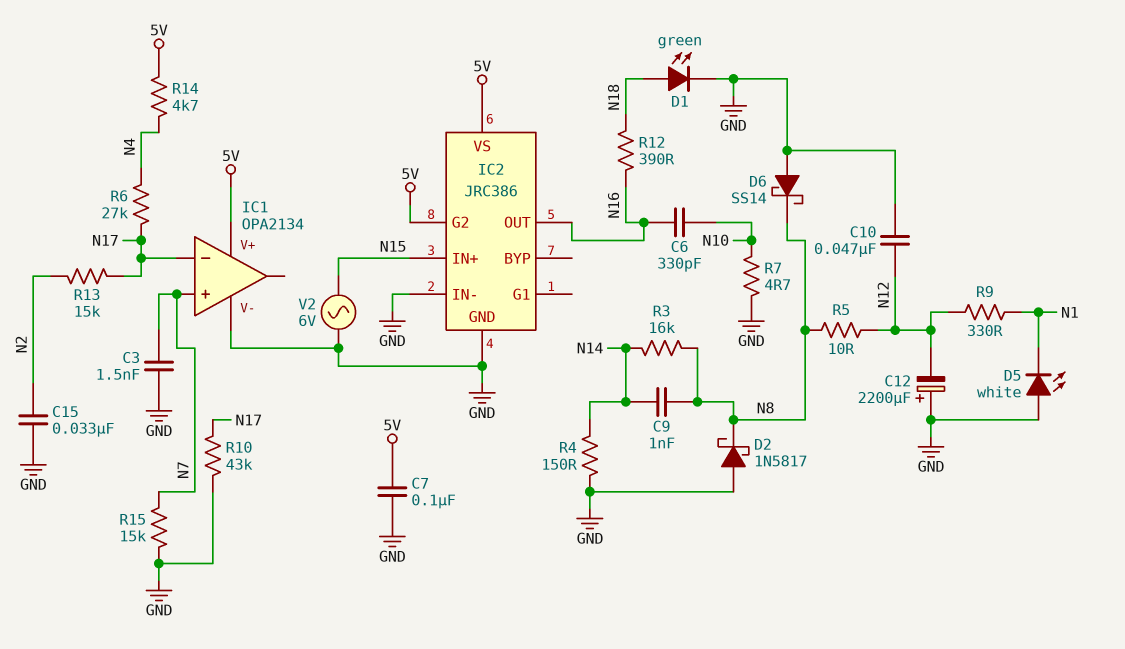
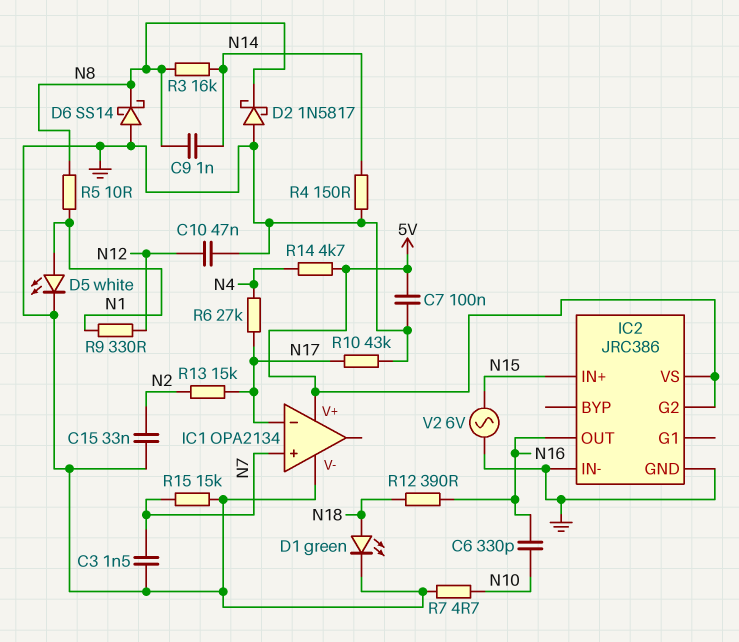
C12: 2200uF (plus GND, minus N12) -> none
D5: LED white (A GND, K N1) -> LED white (A N1, K GND)
R5: 10 (N8, N12) -> 10 (N1, N8)

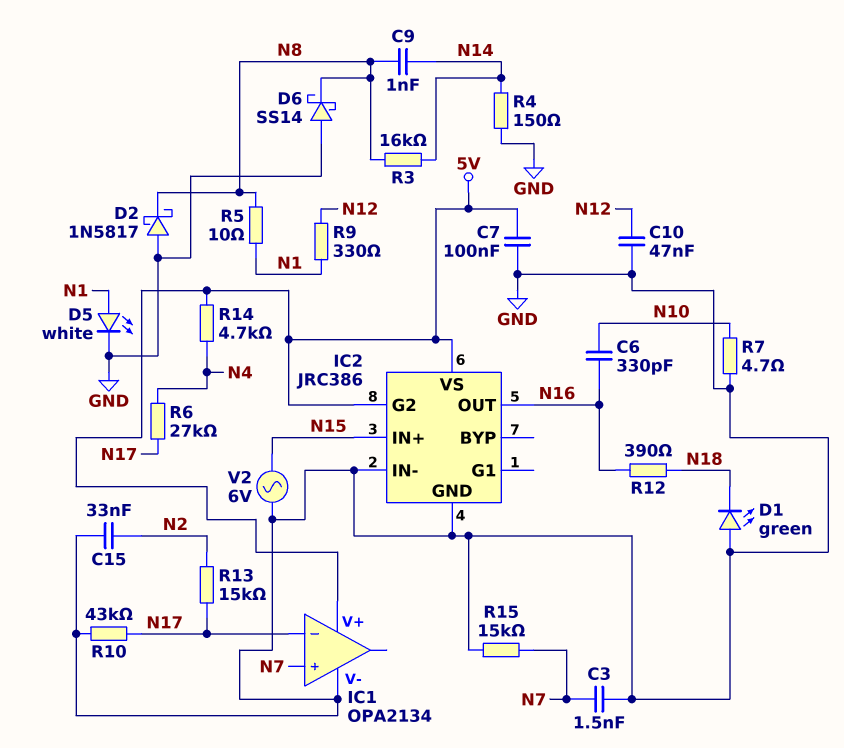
D1: LED green (A N18, K GND) -> LED green (A GND, K N18)

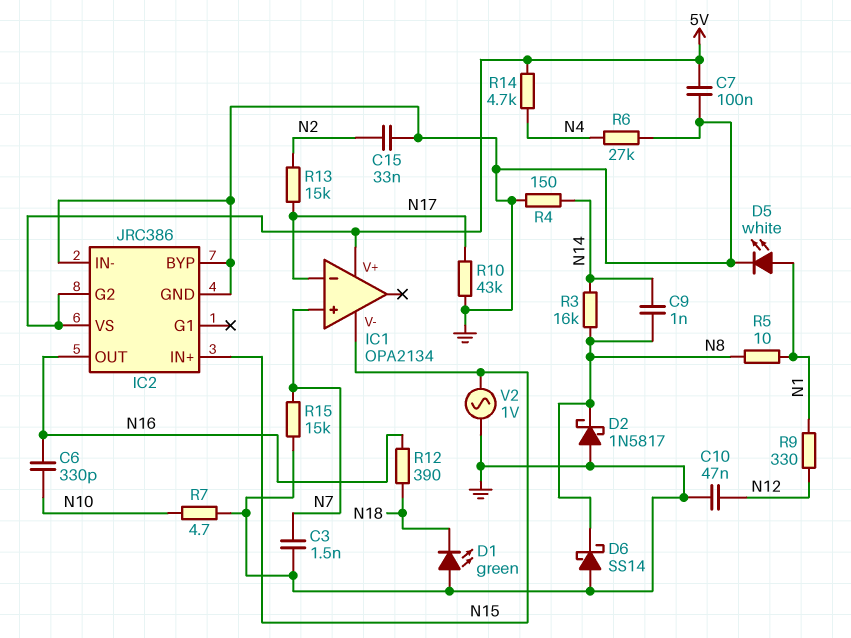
IC1 pin V-: GND -> N15
IC2 pin BYP: none -> GND
R6: 27k (N4, N17) -> 27k (GND, N4)
V2: AC 6V (GND, N15) -> AC 1V (GND, N15)

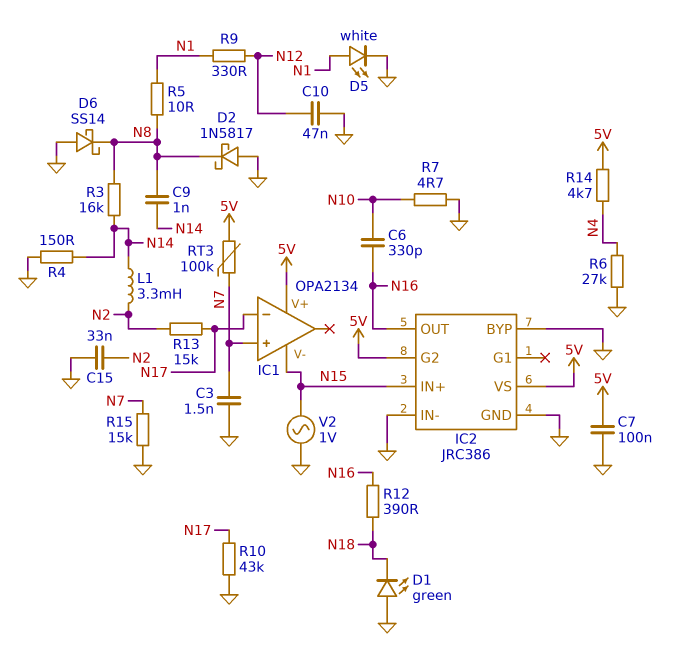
L1: none -> 3.3mH (N2, N14)
RT3: none -> 100k (5V, N7)

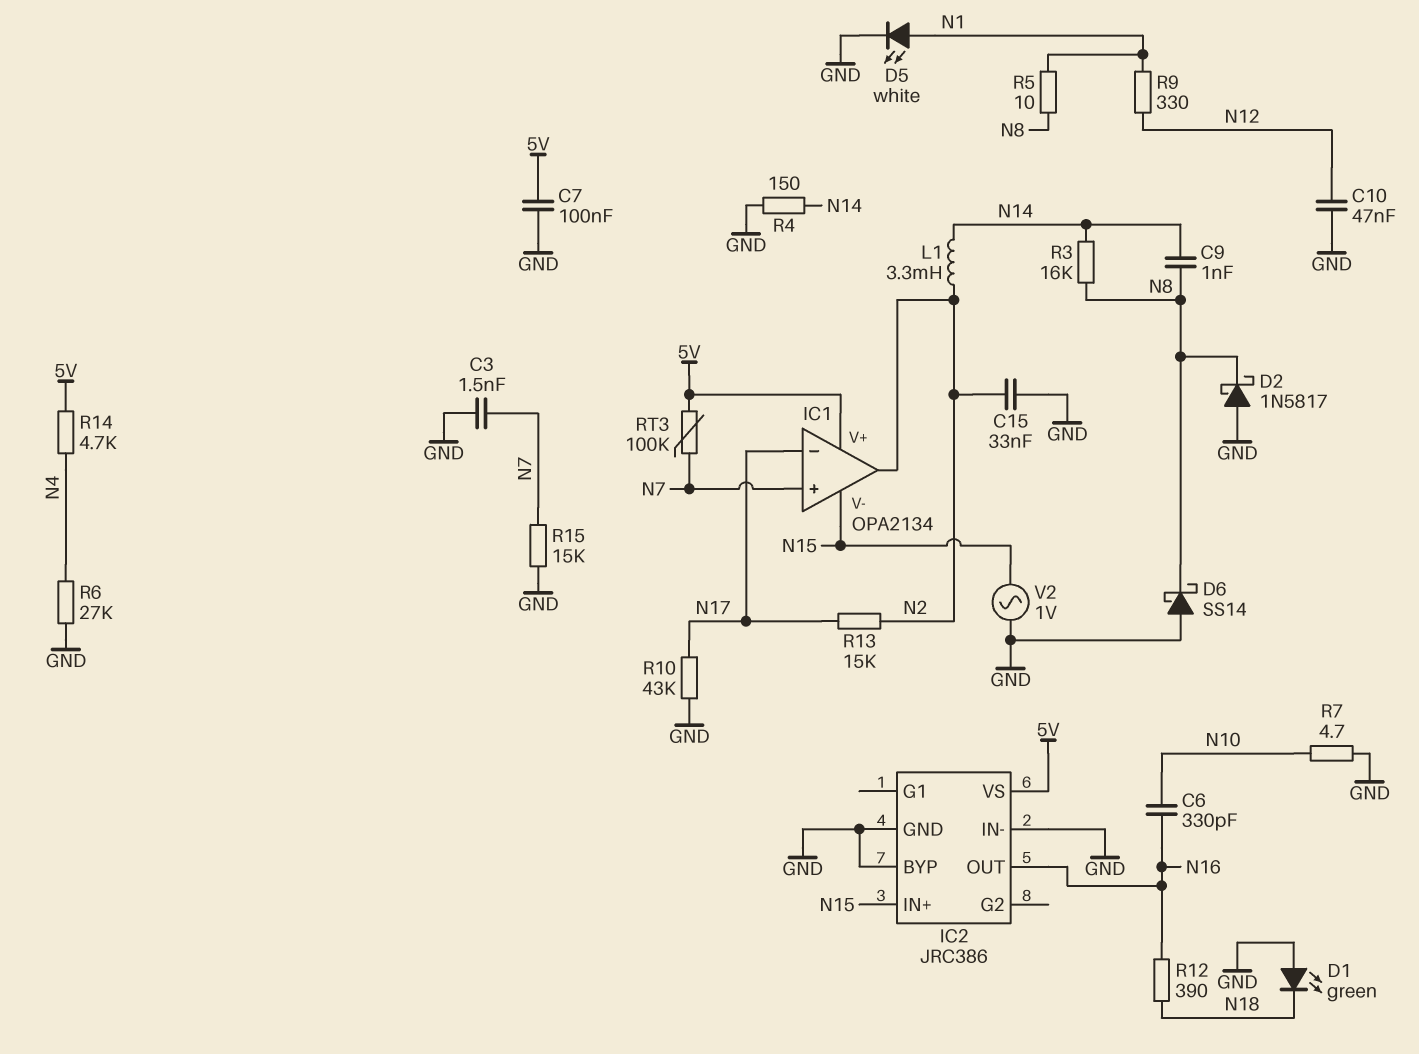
IC1 pin out: none -> N2
IC2 pin G2: 5V -> none

